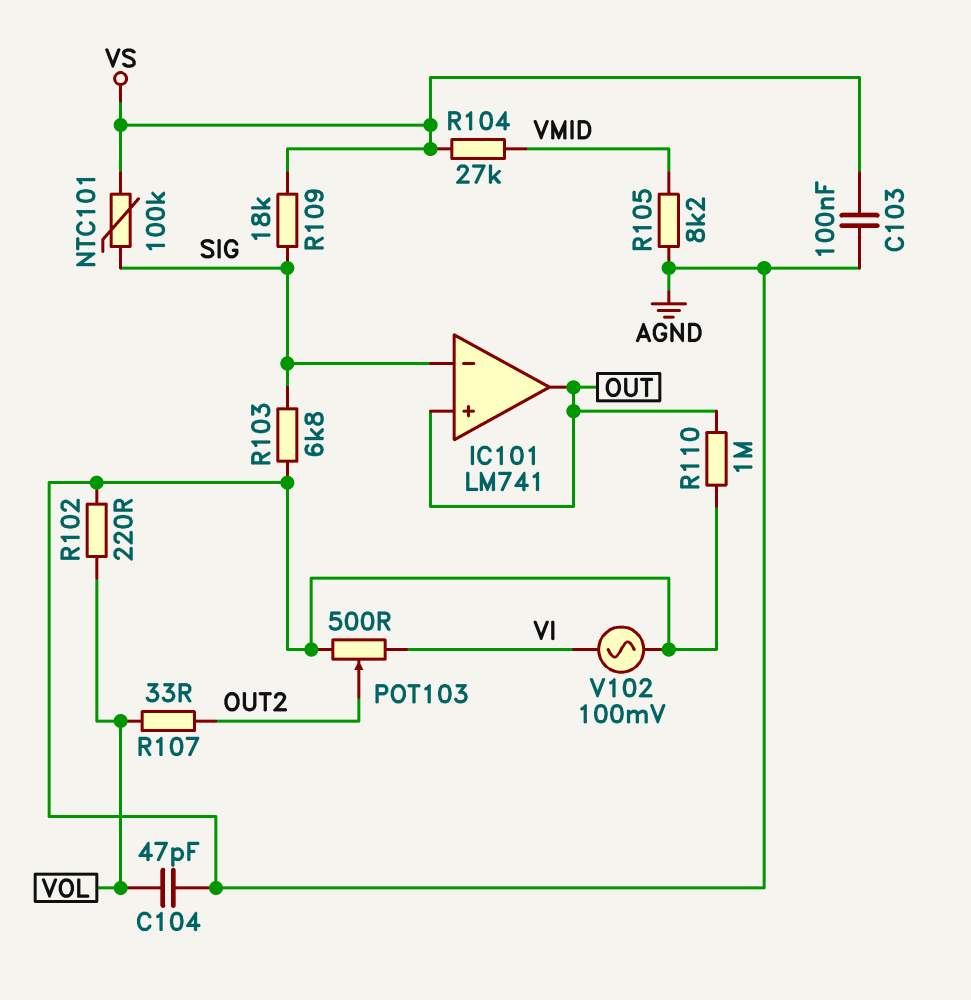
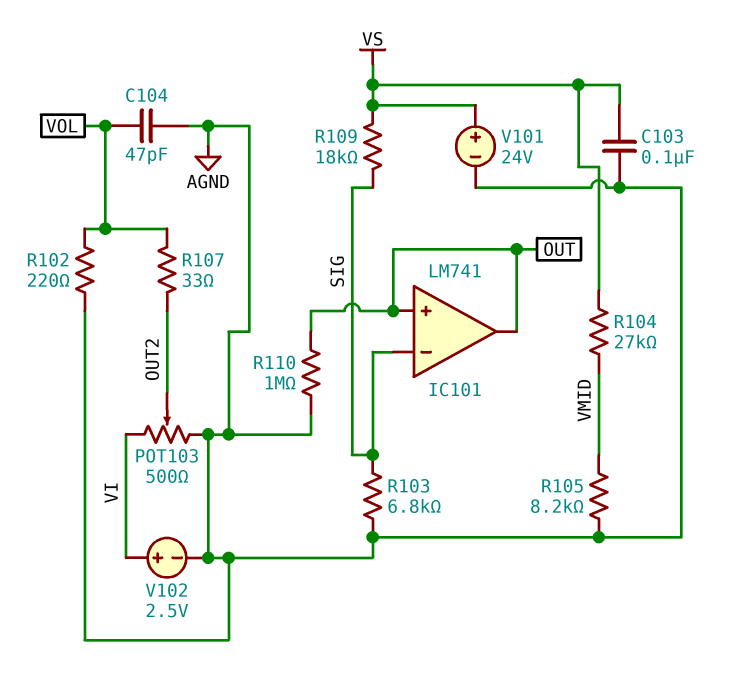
NTC101: 100k (SIG, VS) -> none
V101: none -> 24V (plus VS, minus AGND)
V102: AC 100mV (AGND, VI) -> 2.5V (plus VI, minus AGND)

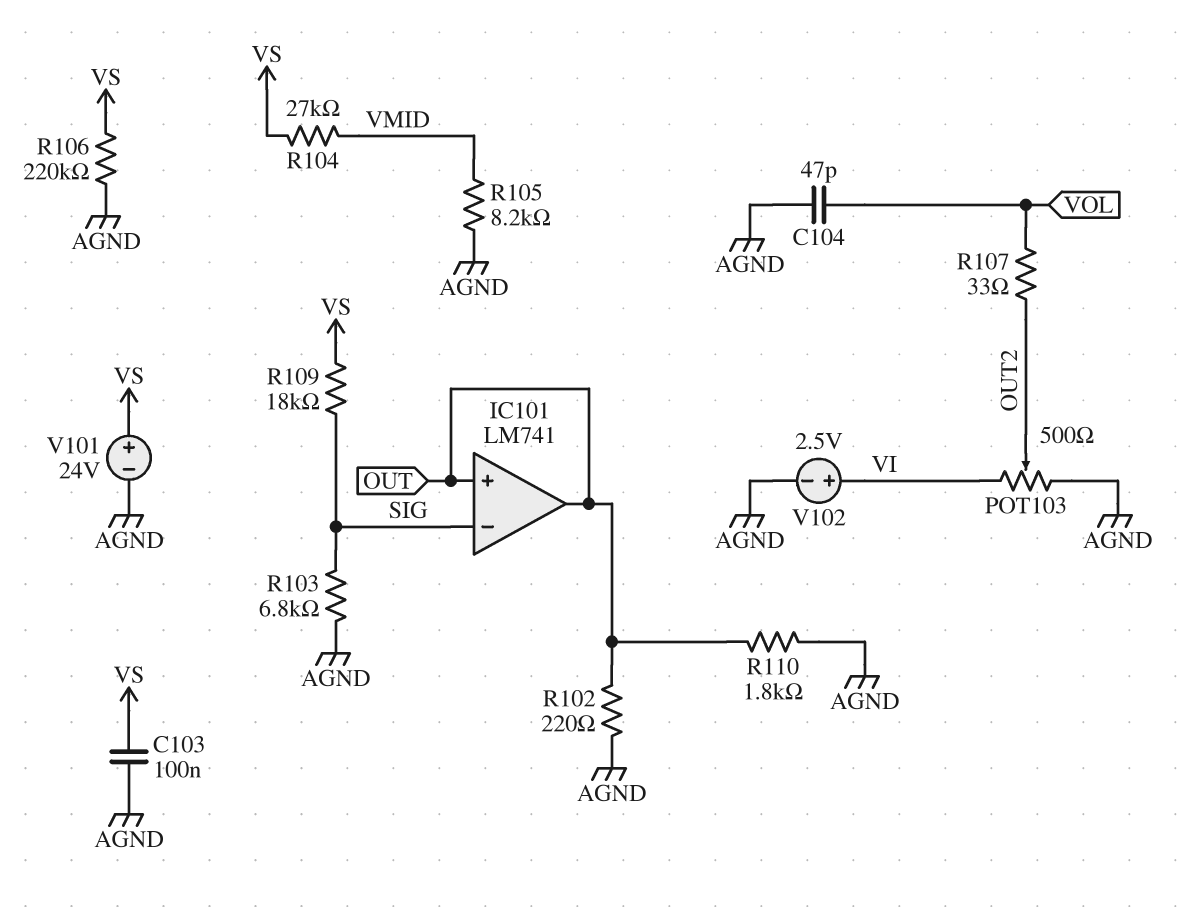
R102: 220 (AGND, VOL) -> 220 (AGND, OUT)
R106: none -> 220k (AGND, VS)
R110: 1M (AGND, OUT) -> 1.8k (AGND, OUT)

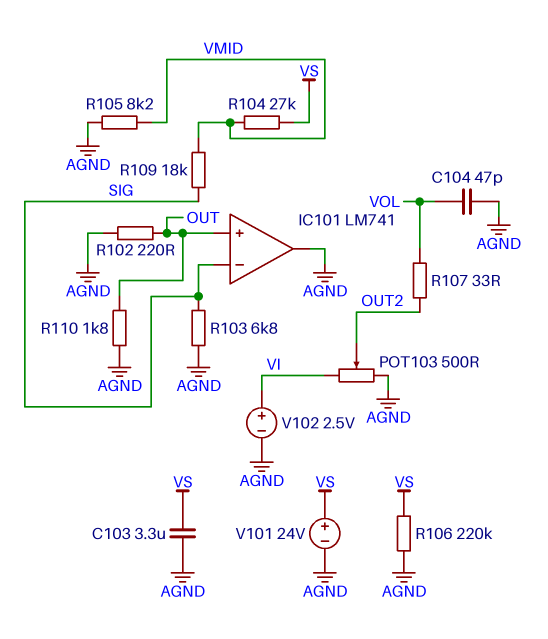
C103: 100nF (AGND, VS) -> 3.3uF (AGND, VS)
IC101 pin out: OUT -> AGND
R109: 18k (SIG, VS) -> 18k (SIG, VMID)

